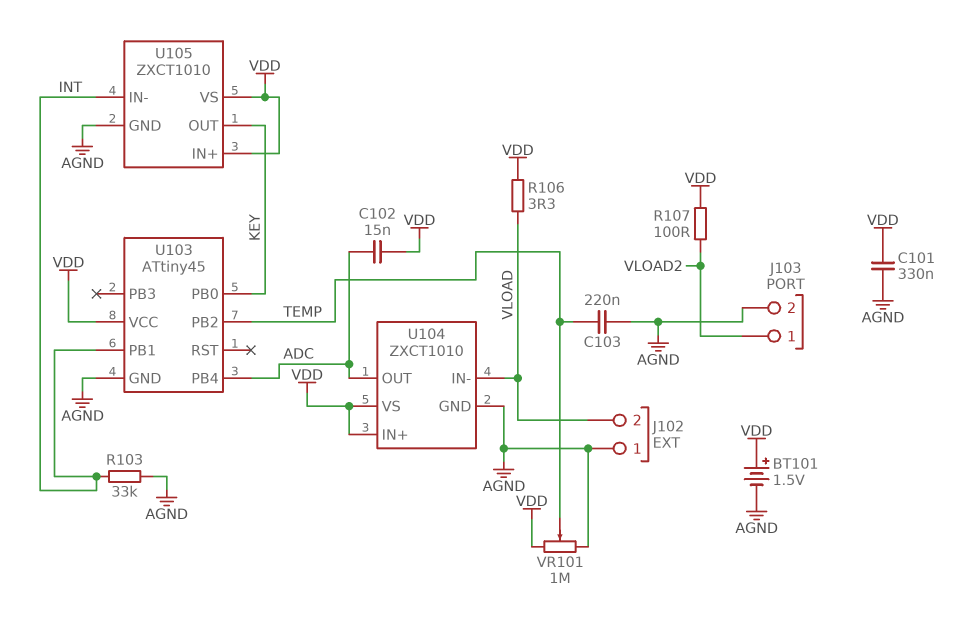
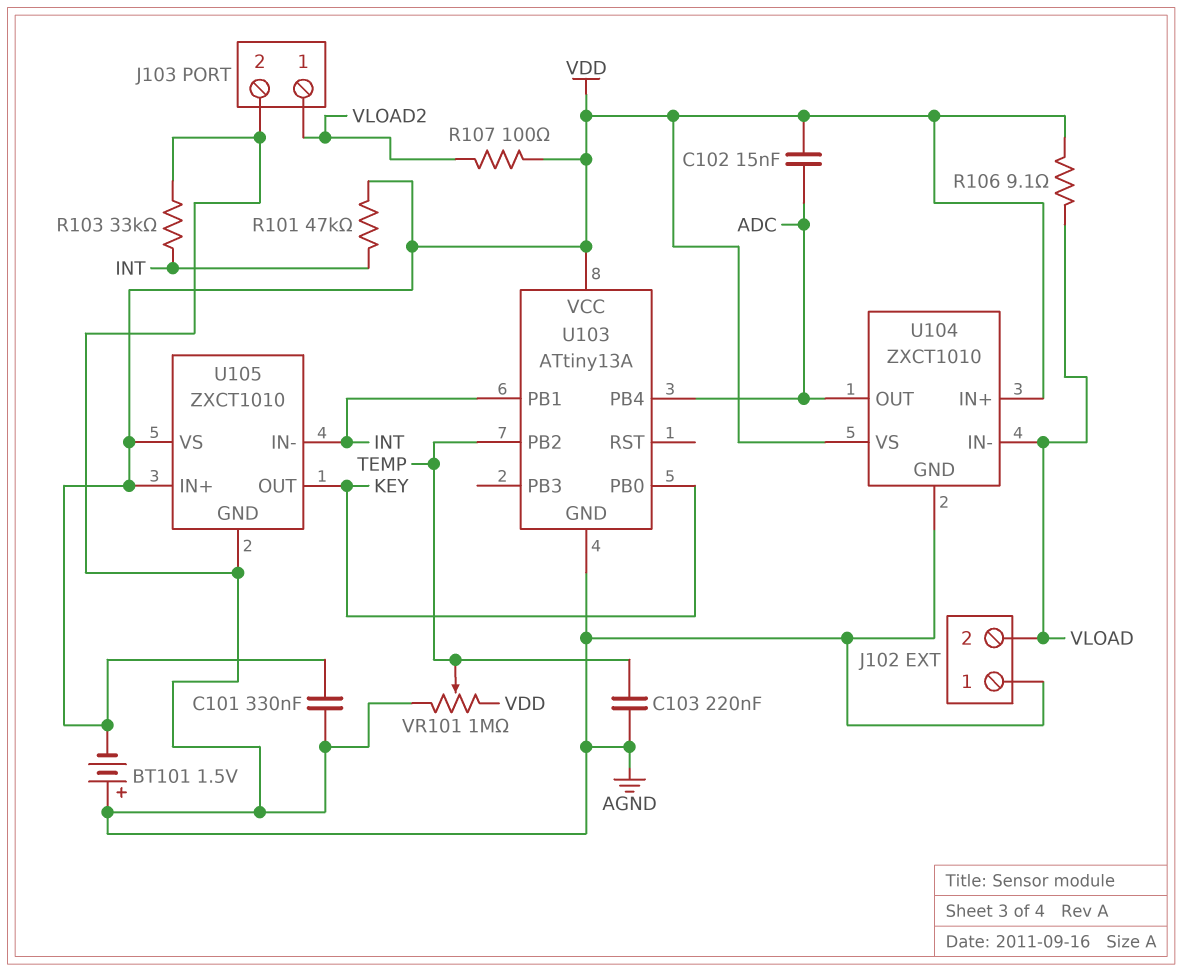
BT101: 1.5V (plus VDD, minus AGND) -> 1.5V (plus AGND, minus VDD)
R101: none -> 47k (INT, VDD)
R106: 3.3 (VDD, VLOAD) -> 9.1 (VDD, VLOAD)
U103: ATtiny45 -> ATtiny13A

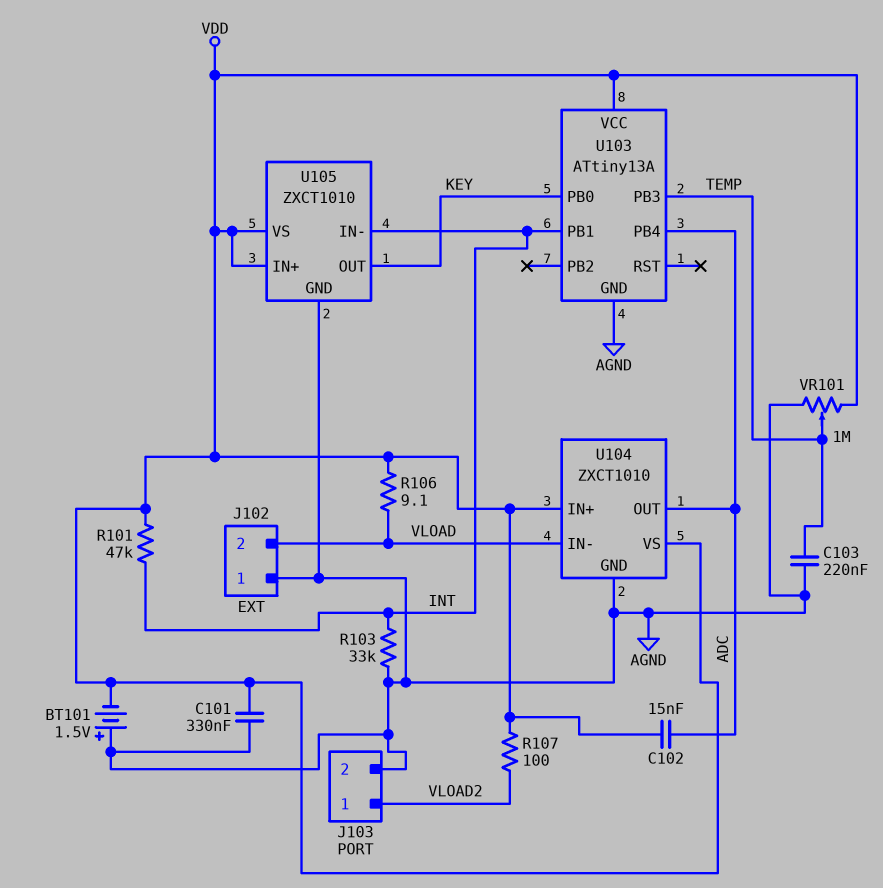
U103 pin PB2: TEMP -> none
U103 pin PB3: none -> TEMP

